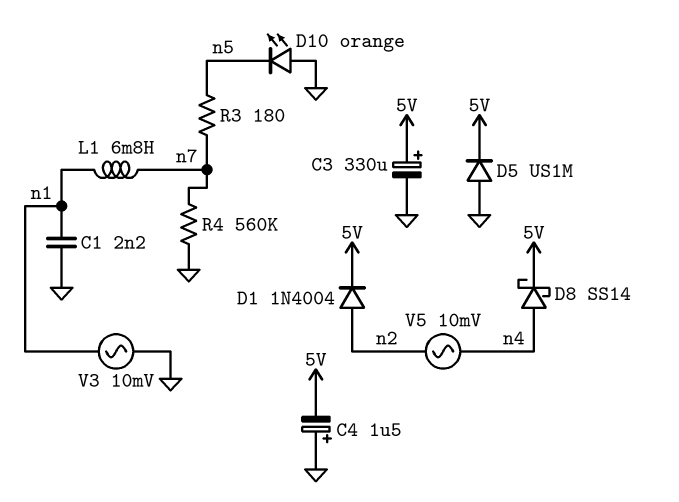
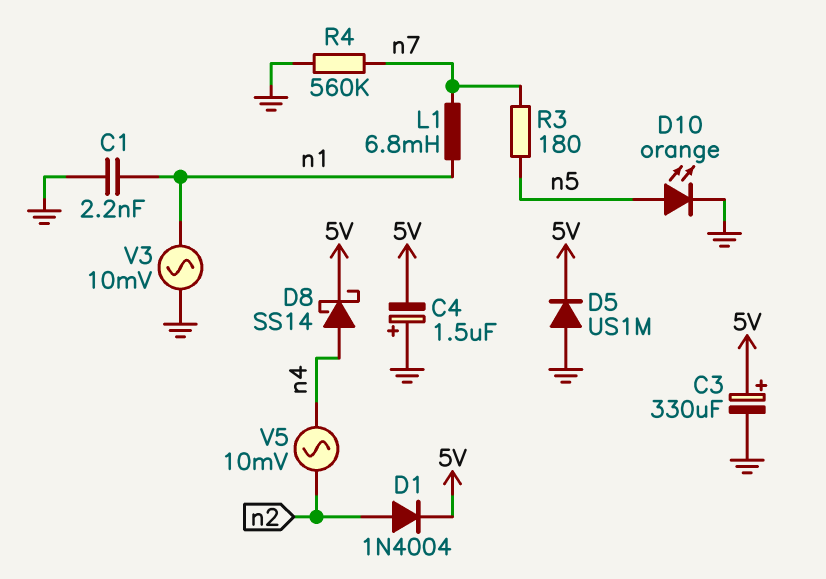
D10: LED orange (A GND, K n5) -> LED orange (A n5, K GND)

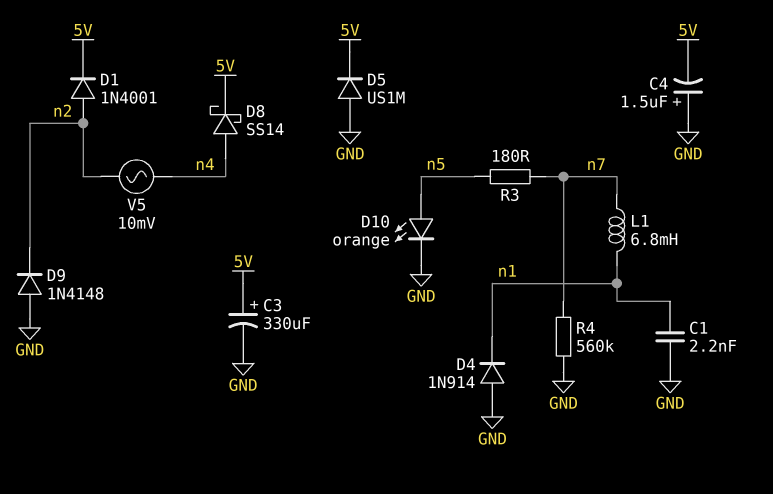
D1: diode 1N4004 (A n2, K 5V) -> diode 1N4001 (A n2, K 5V)
D4: none -> diode 1N914 (A GND, K n1)
D9: none -> diode 1N4148 (A GND, K n2)
V3: AC 10mV (GND, n1) -> none

